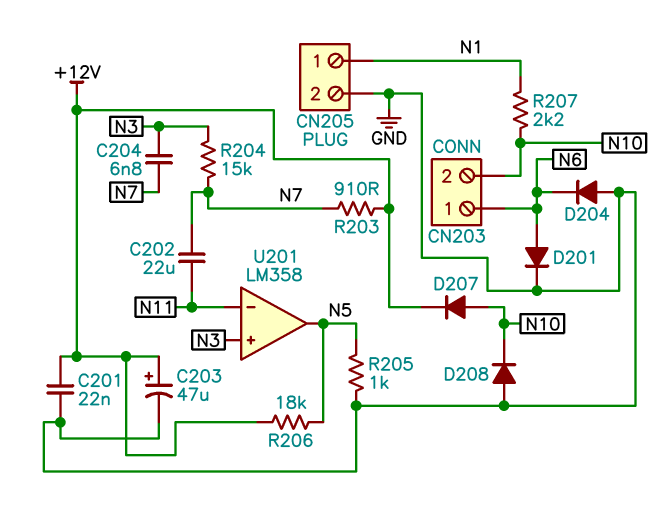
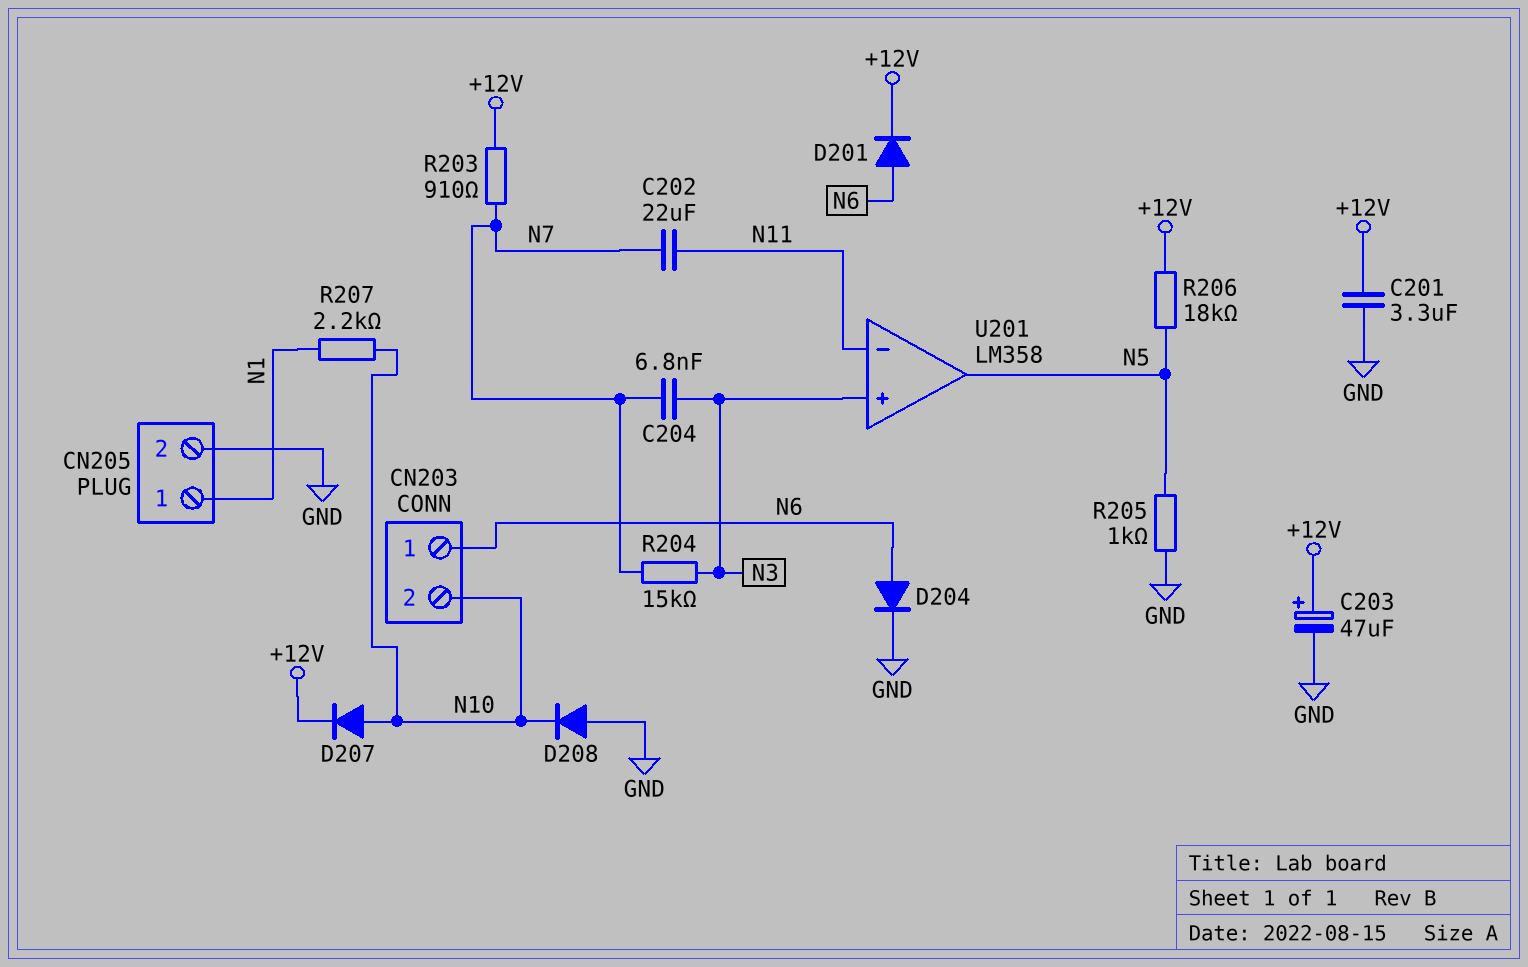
C201: 22nF (+12V, GND) -> 3.3uF (+12V, GND)
D201: diode (A N6, K GND) -> diode (A N6, K +12V)
D204: diode (A GND, K N6) -> diode (A N6, K GND)

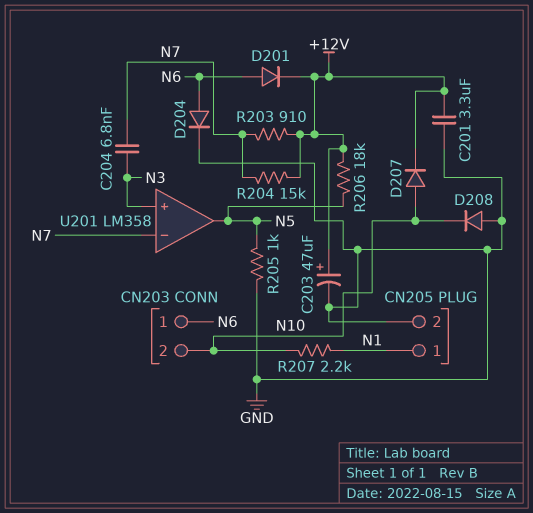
C202: 22uF (N7, N11) -> none
R204: 15k (N3, N7) -> 15k (+12V, N7)
U201 pin in-: N11 -> N7

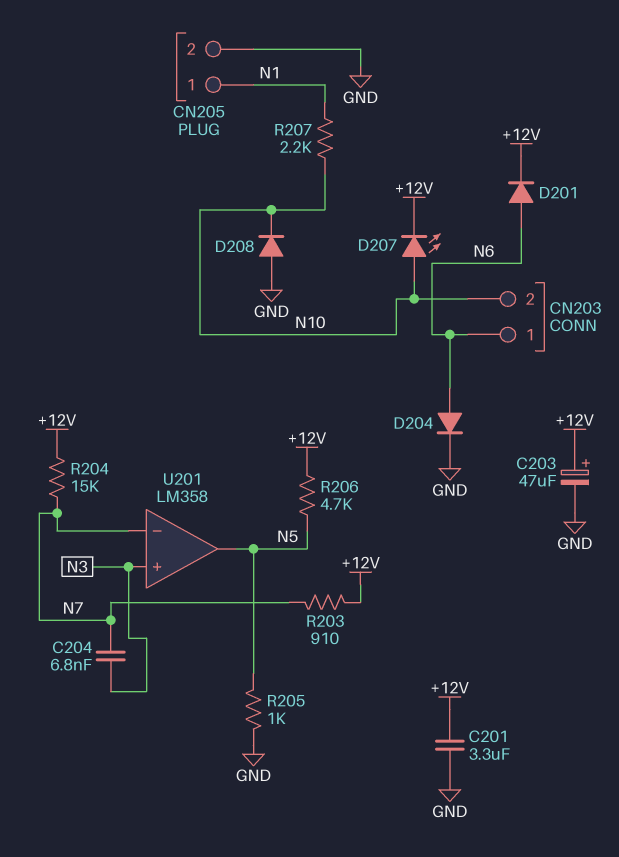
D207: diode (A N10, K +12V) -> LED (A N10, K +12V)
R206: 18k (+12V, N5) -> 4.7k (+12V, N5)

